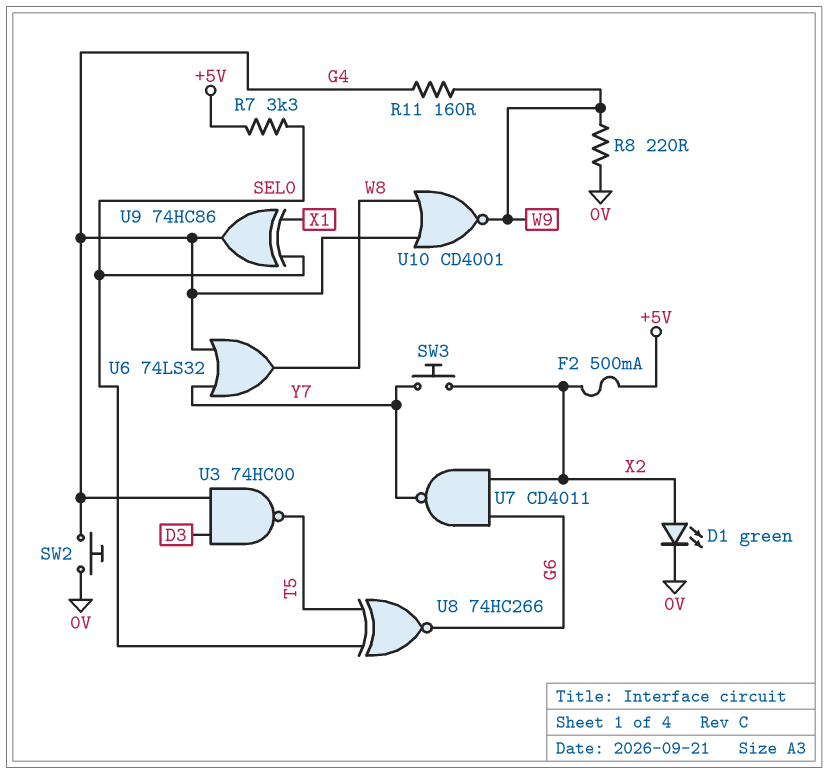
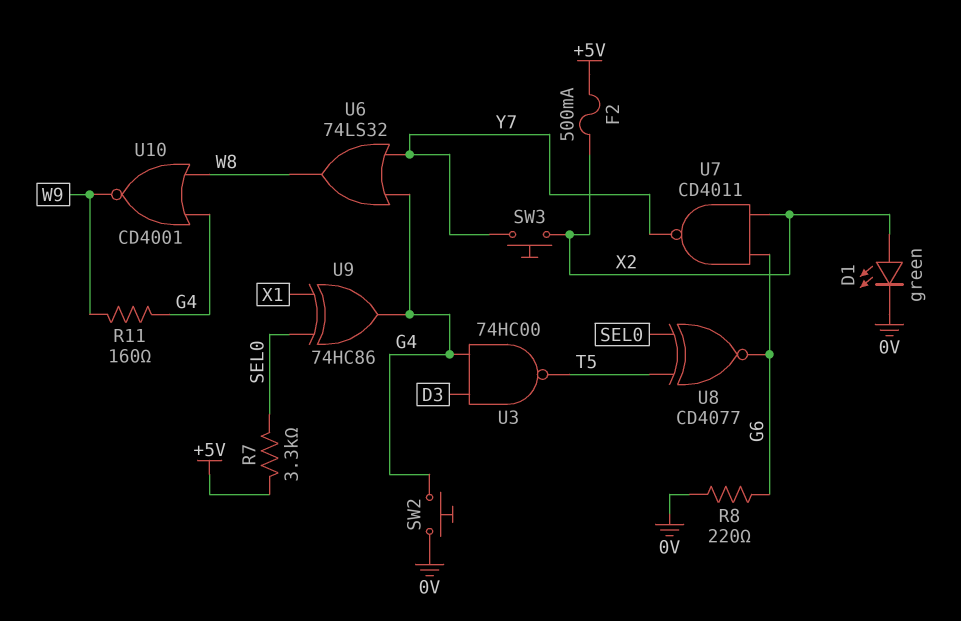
R8: 220 (0V, W9) -> 220 (0V, G6)
U8: XNOR 74HC266 (in SEL0, in T5, out G6) -> XNOR CD4077 (in SEL0, in T5, out G6)

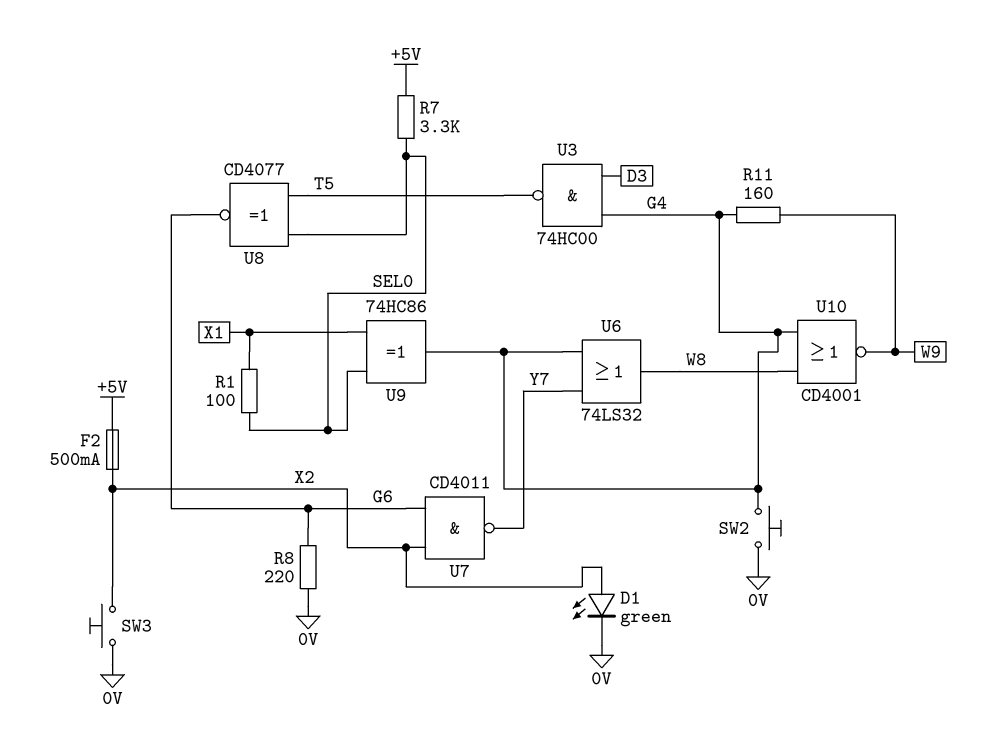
R1: none -> 100 (SEL0, X1)
SW3: button (X2, Y7) -> button (0V, X2)

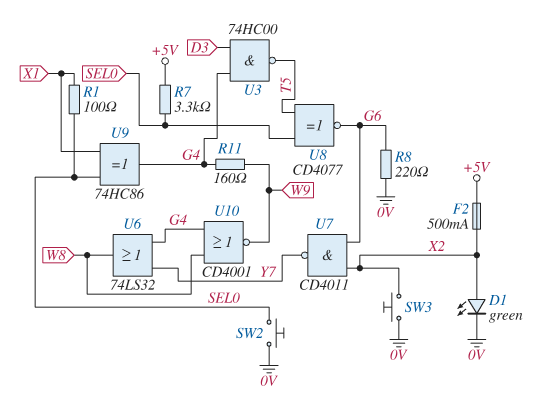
SW2: button (0V, G4) -> button (0V, SEL0)

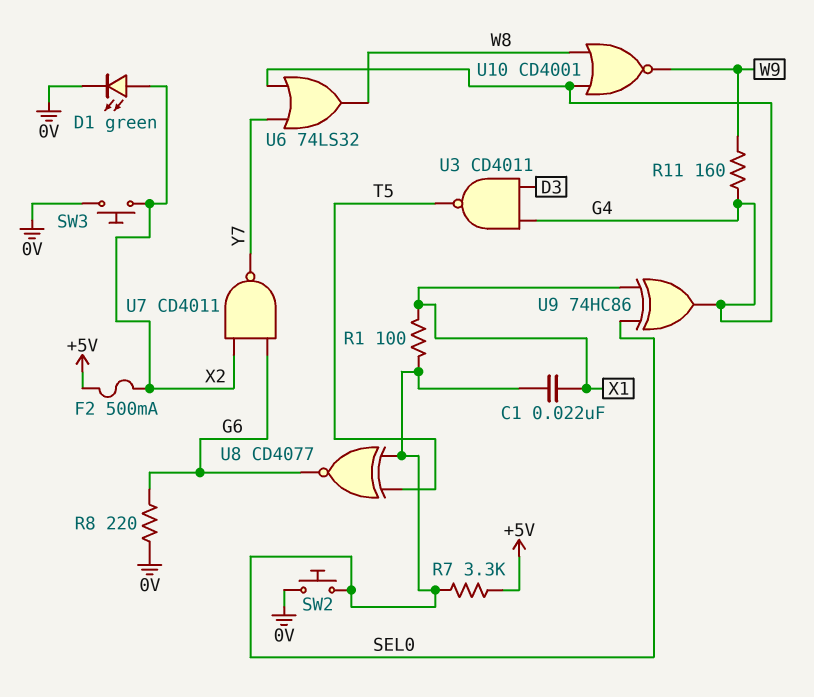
C1: none -> 22nF (SEL0, X1)
U3: NAND 74HC00 (in D3, in G4, out T5) -> NAND CD4011 (in D3, in G4, out T5)

